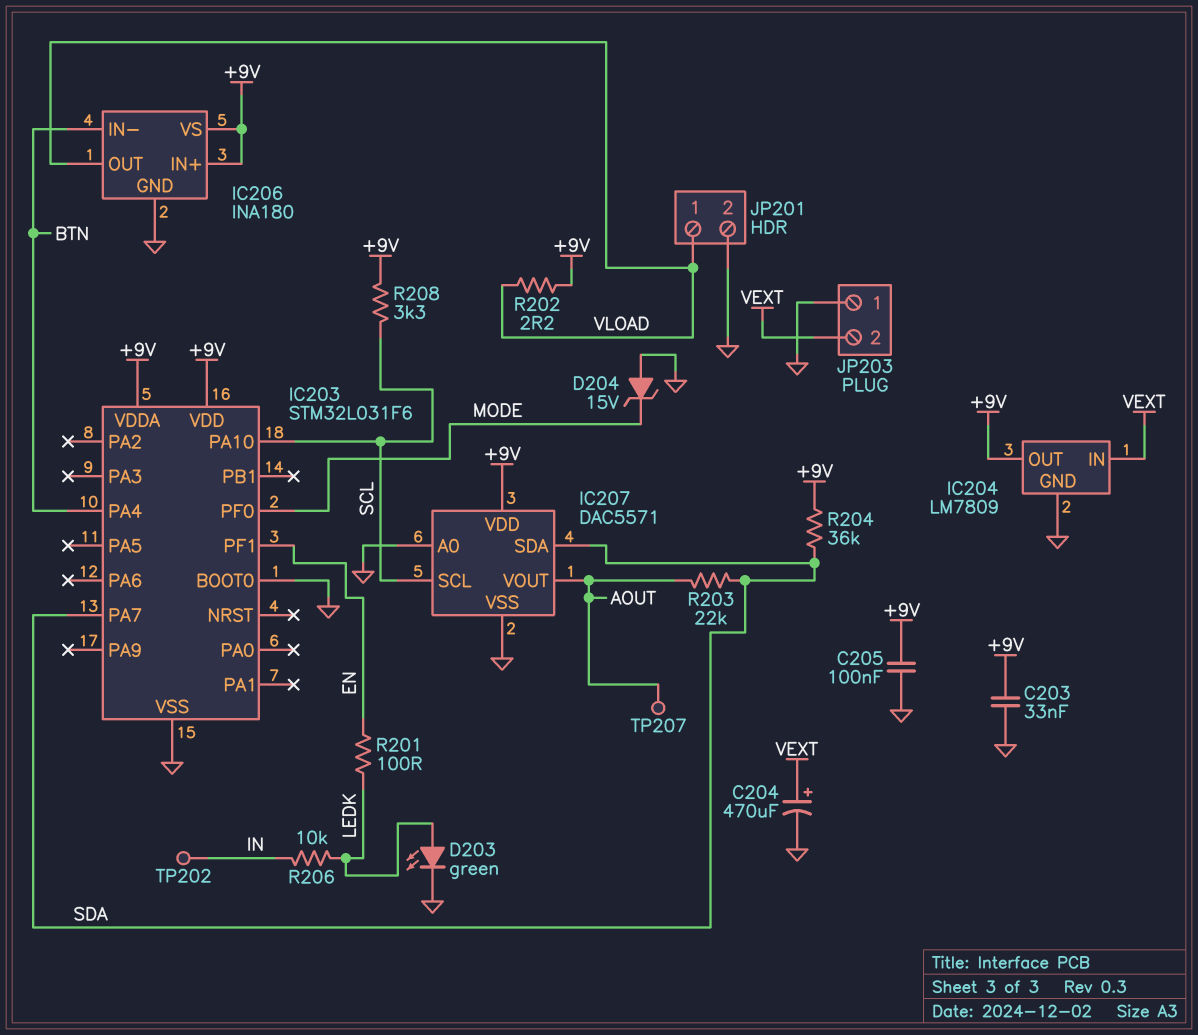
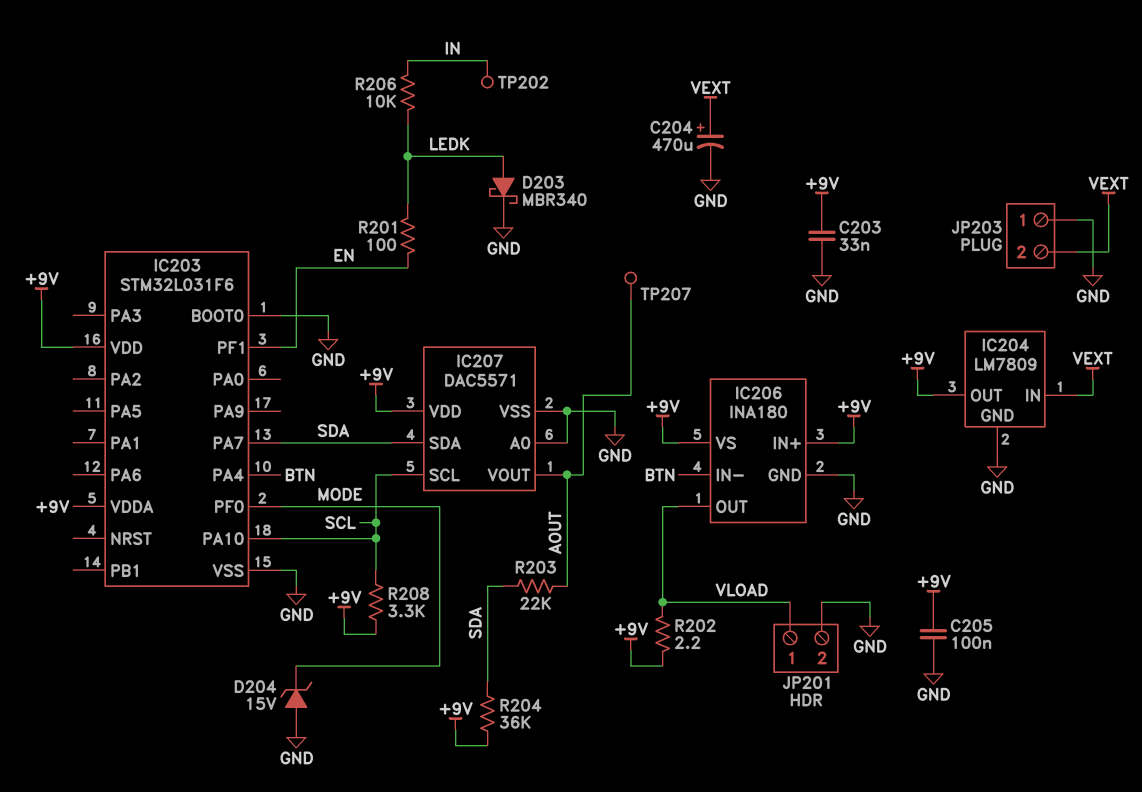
D203: LED green (A LEDK, K GND) -> schottky MBR340 (A LEDK, K GND)

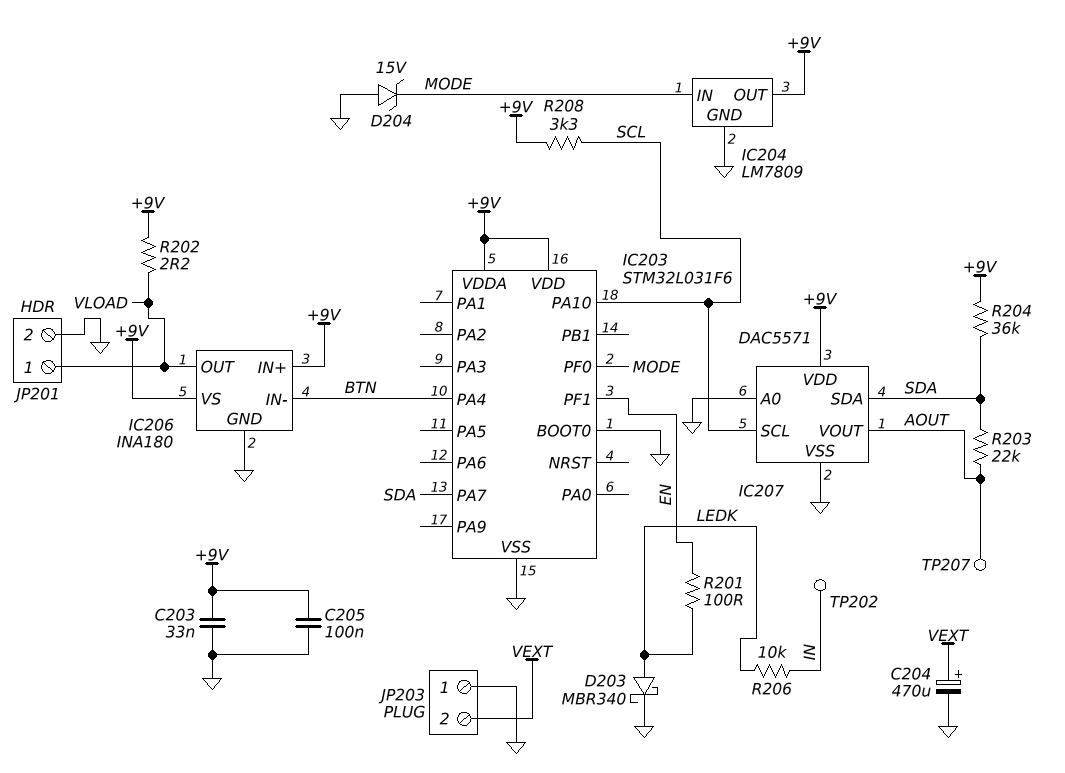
IC204 pin IN: VEXT -> MODE

